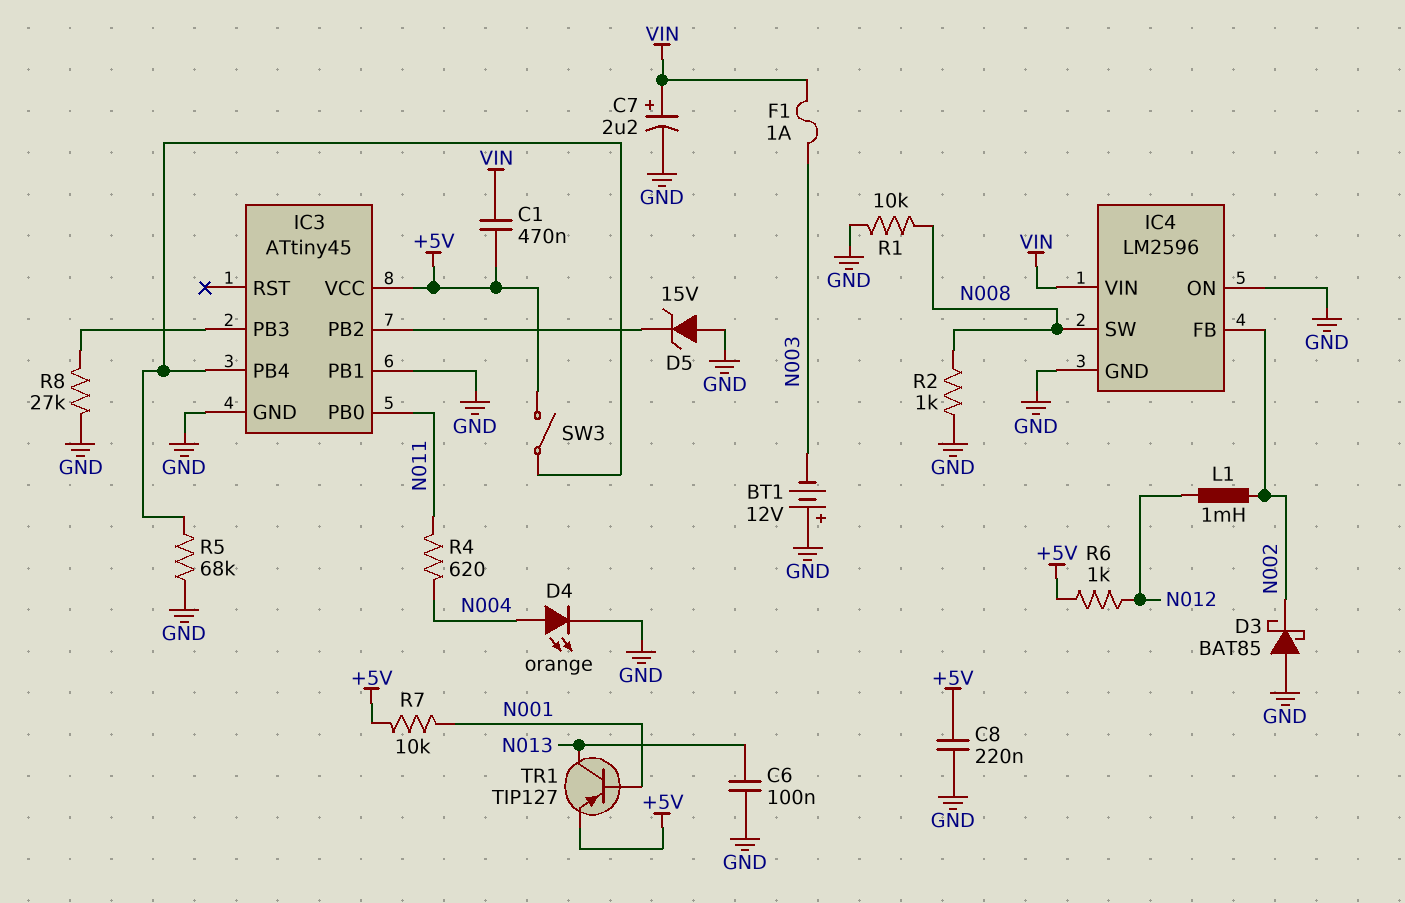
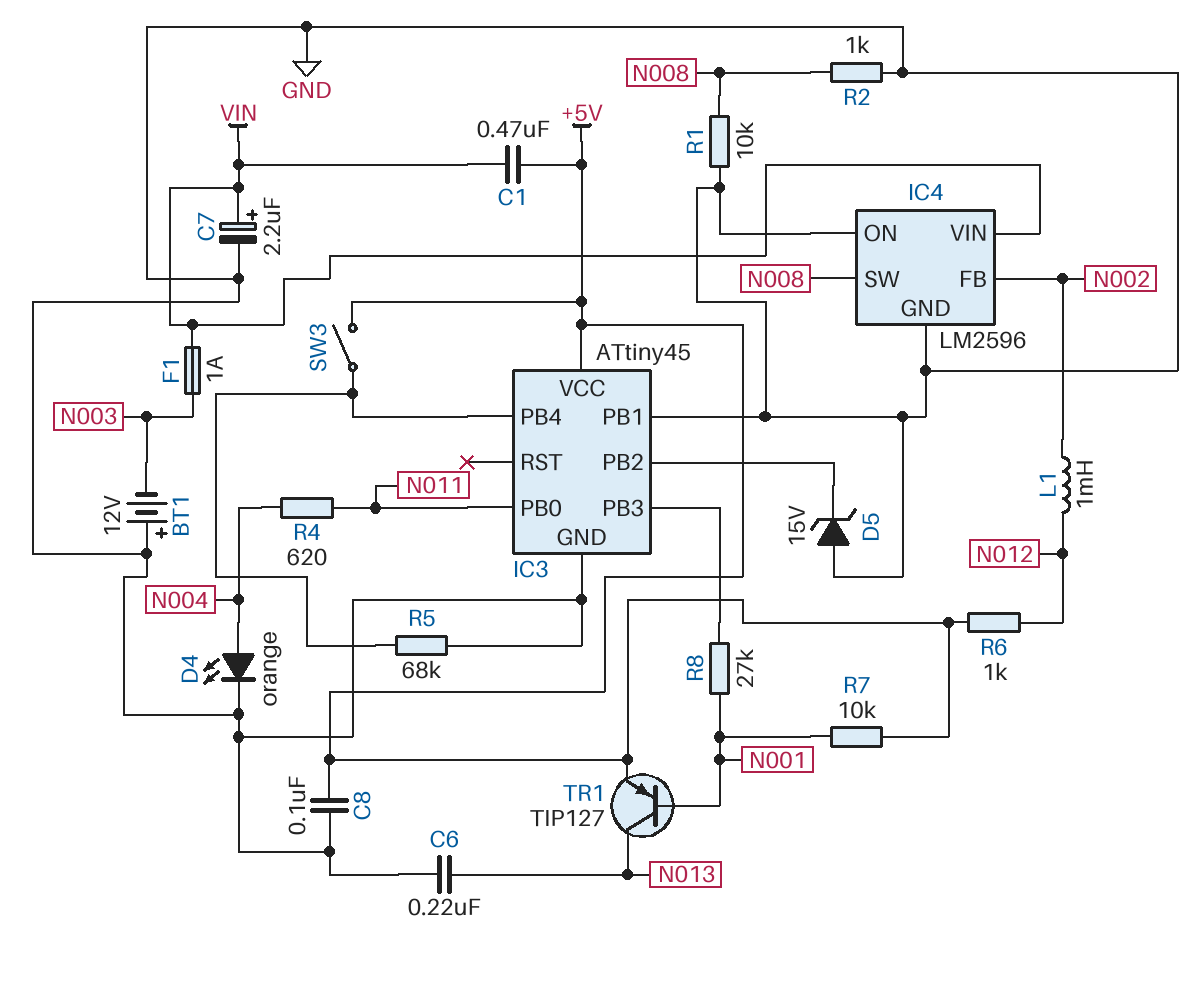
C6: 100nF (GND, N013) -> 220nF (GND, N013)
C8: 220nF (+5V, GND) -> 100nF (+5V, GND)
D3: schottky BAT85 (A GND, K N002) -> none
R8: 27k (GND, IC3/PB3) -> 27k (IC3/PB3, N001)

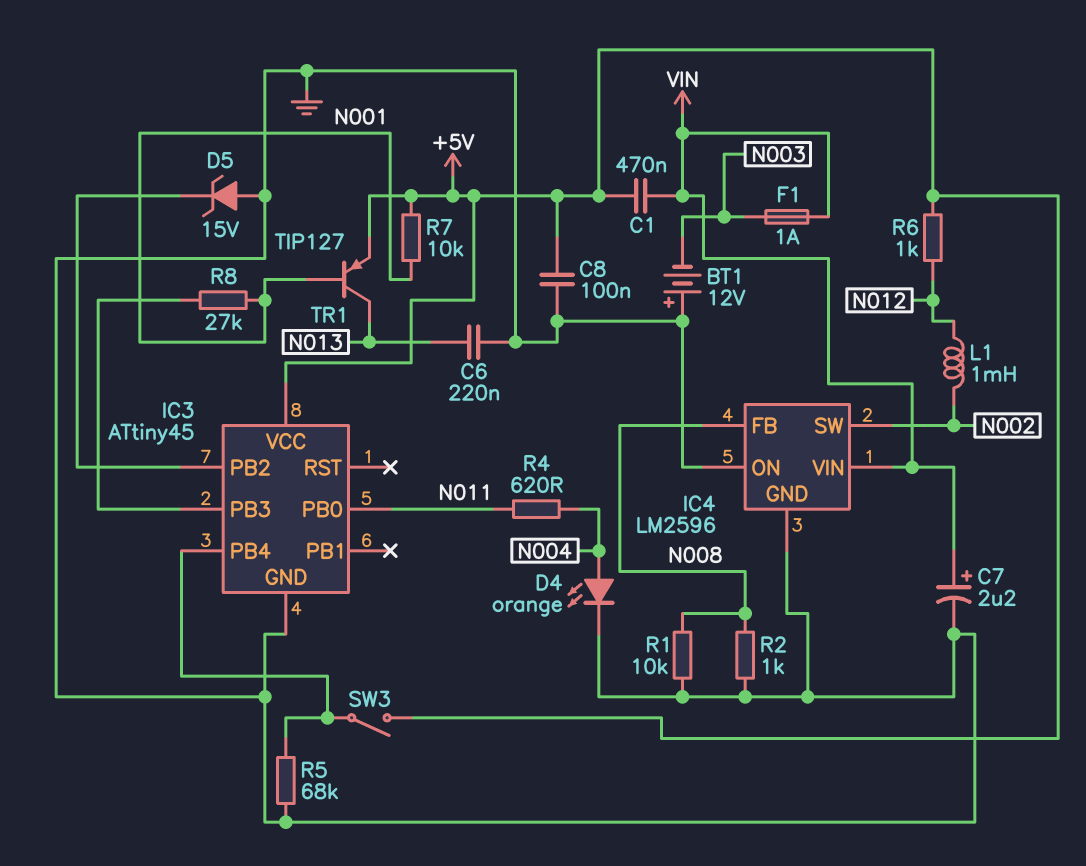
IC3 pin PB1: GND -> none
IC4 pin FB: N002 -> N008
IC4 pin SW: N008 -> N002

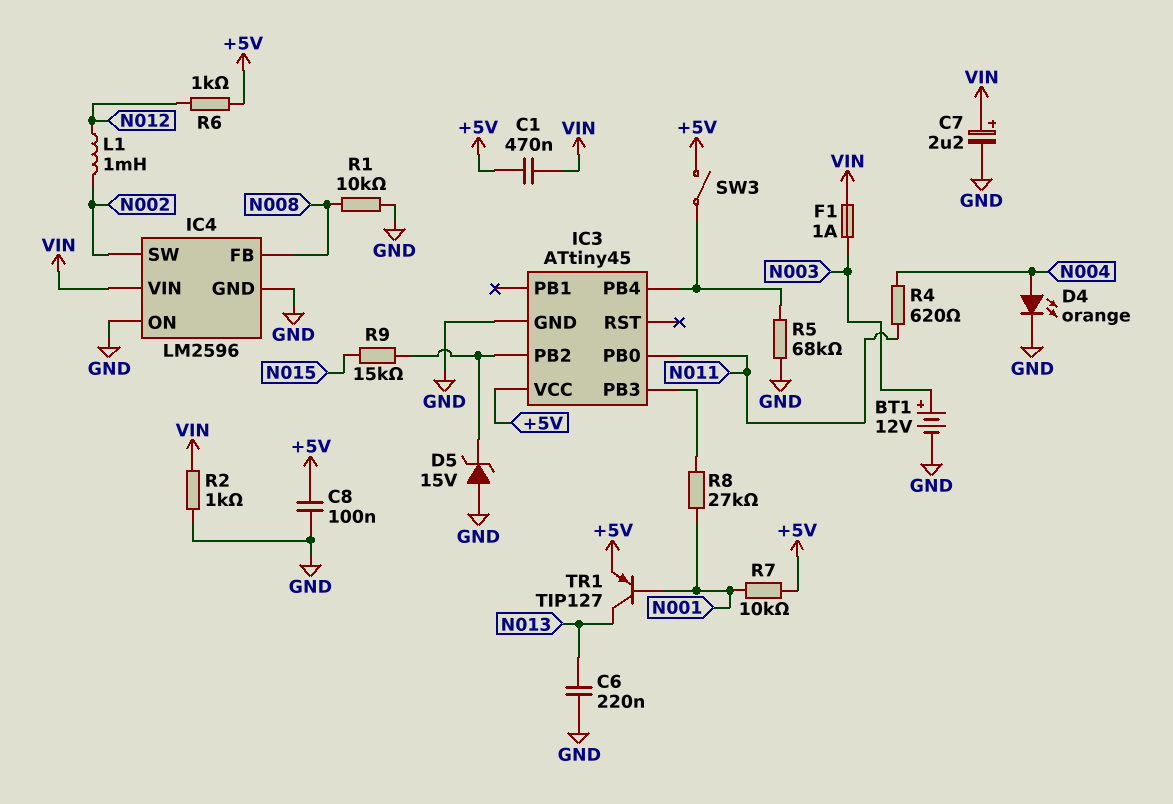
BT1: 12V (plus GND, minus N003) -> 12V (plus N003, minus GND)
R2: 1k (GND, N008) -> 1k (GND, VIN)
R9: none -> 15k (IC3/PB2, N015)

